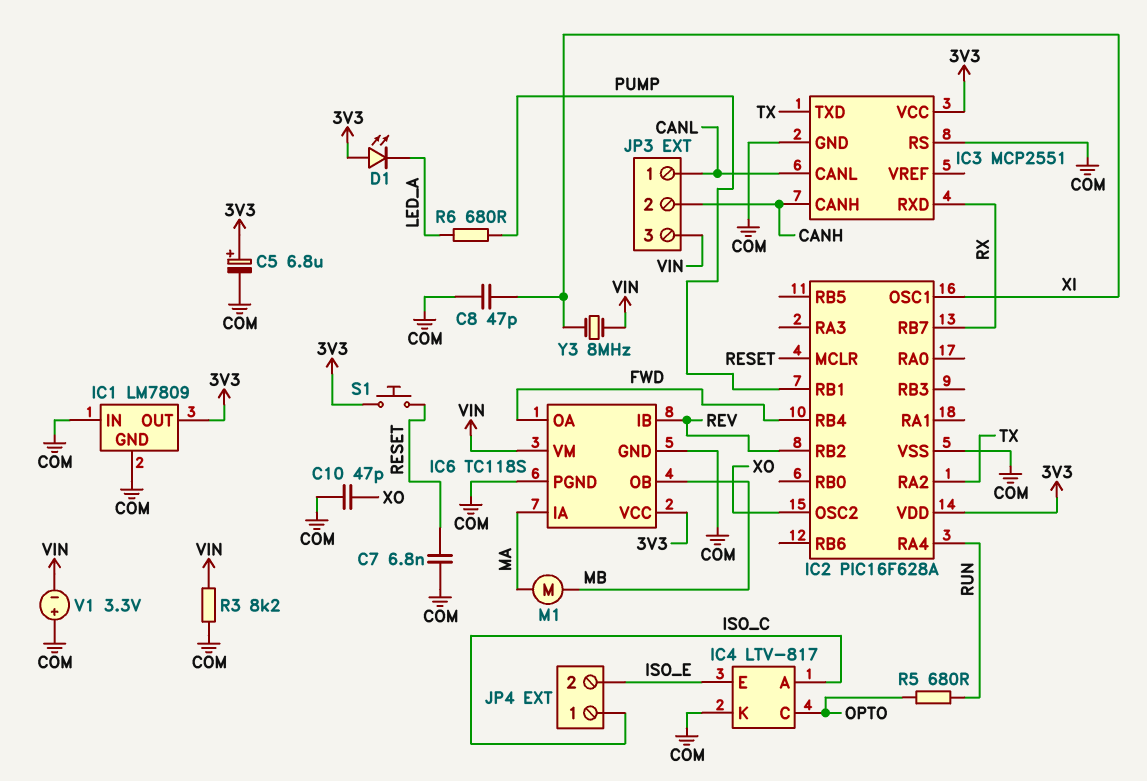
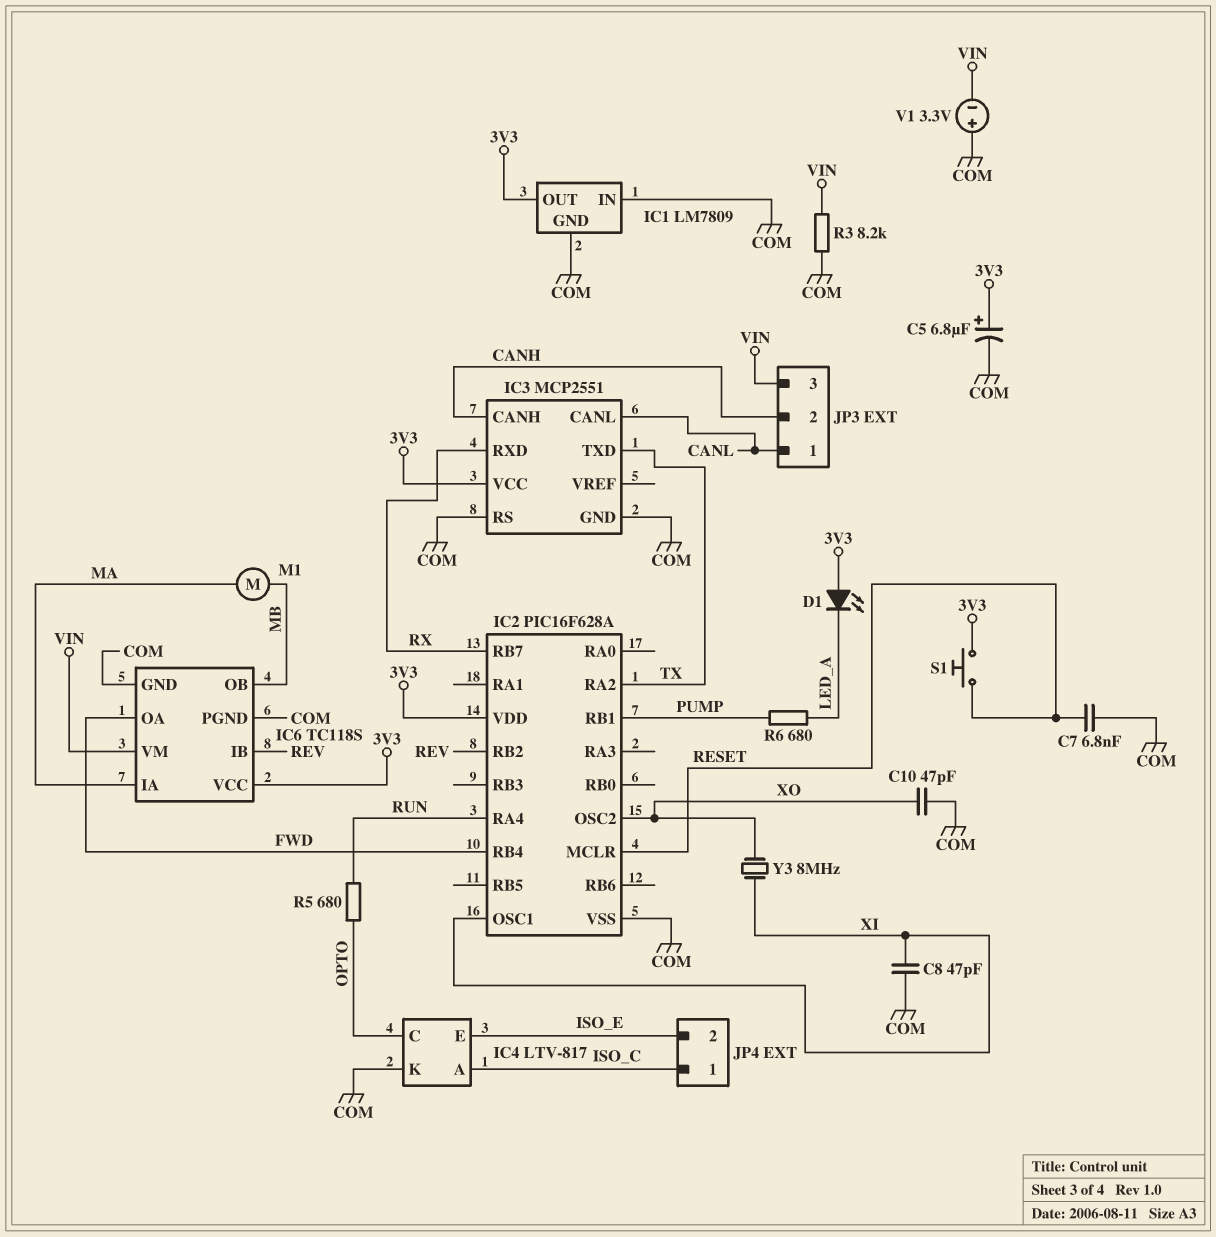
Y3: 8MHz (VIN, XI) -> 8MHz (XI, XO)

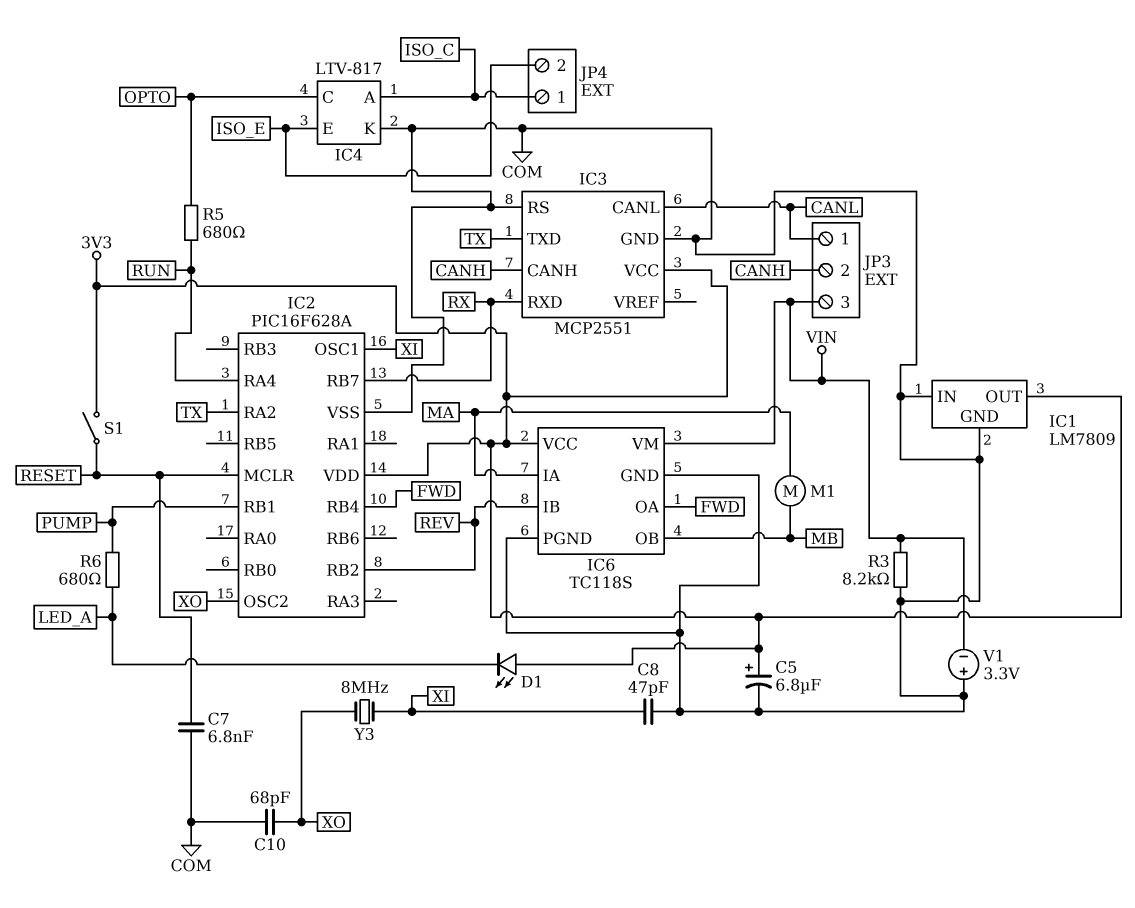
C10: 47pF (COM, XO) -> 68pF (COM, XO)
S1: button (3V3, RESET) -> switch (3V3, RESET)

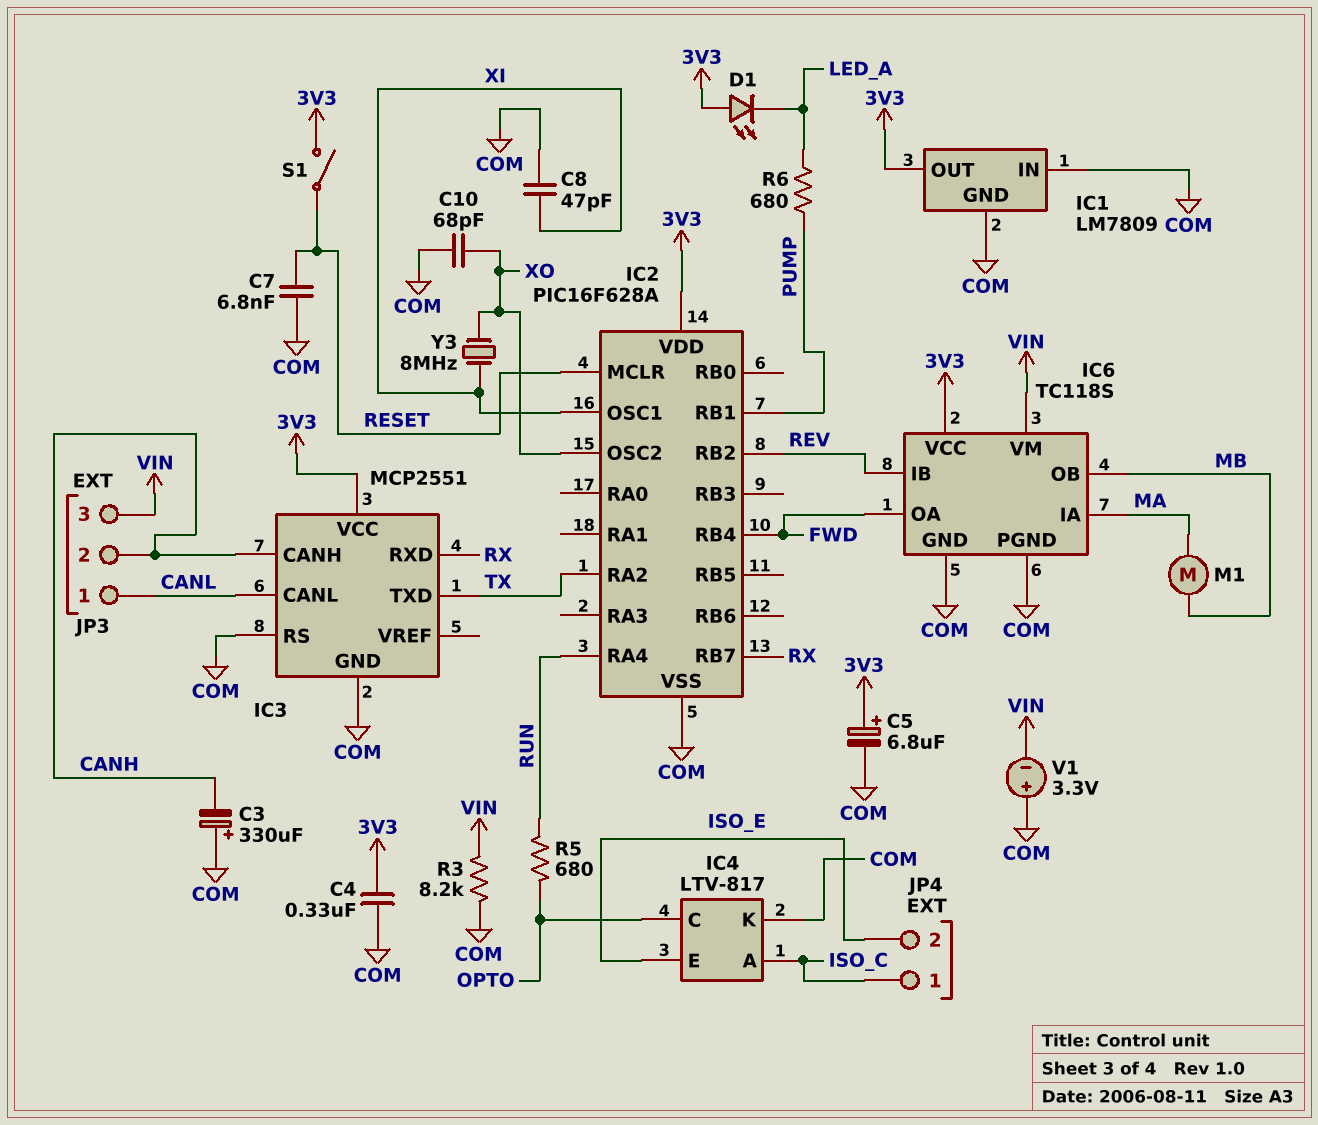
C3: none -> 330uF (plus COM, minus CANH)
C4: none -> 330nF (3V3, COM)

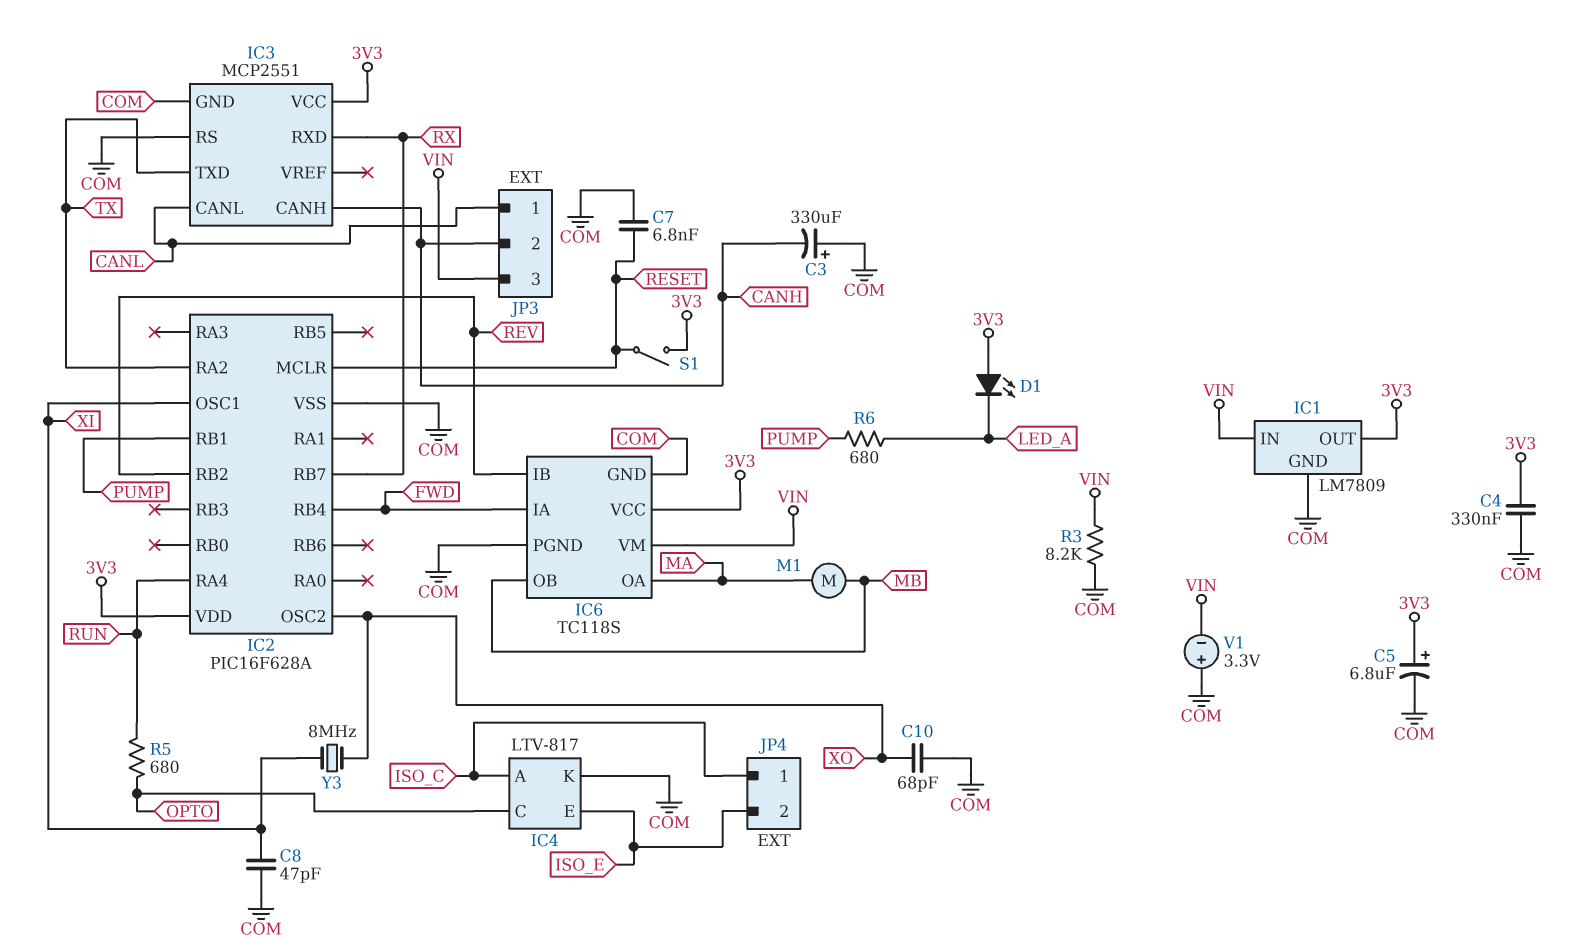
IC1 pin IN: COM -> VIN
IC6 pin IA: MA -> FWD
IC6 pin OA: FWD -> MA

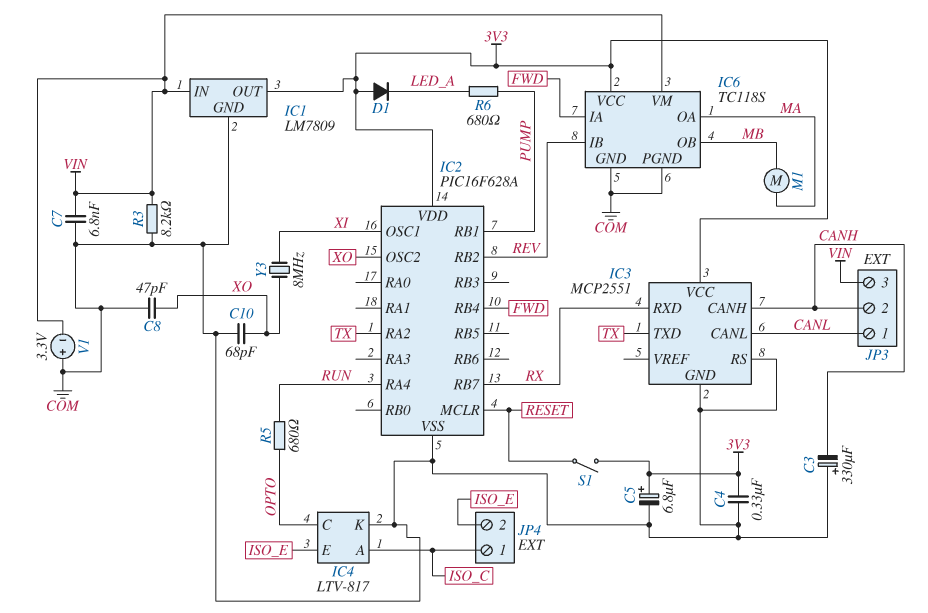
C7: 6.8nF (COM, RESET) -> 6.8nF (COM, VIN)
C8: 47pF (COM, XI) -> 47pF (COM, XO)
D1: LED (A 3V3, K LED_A) -> diode (A 3V3, K LED_A)

